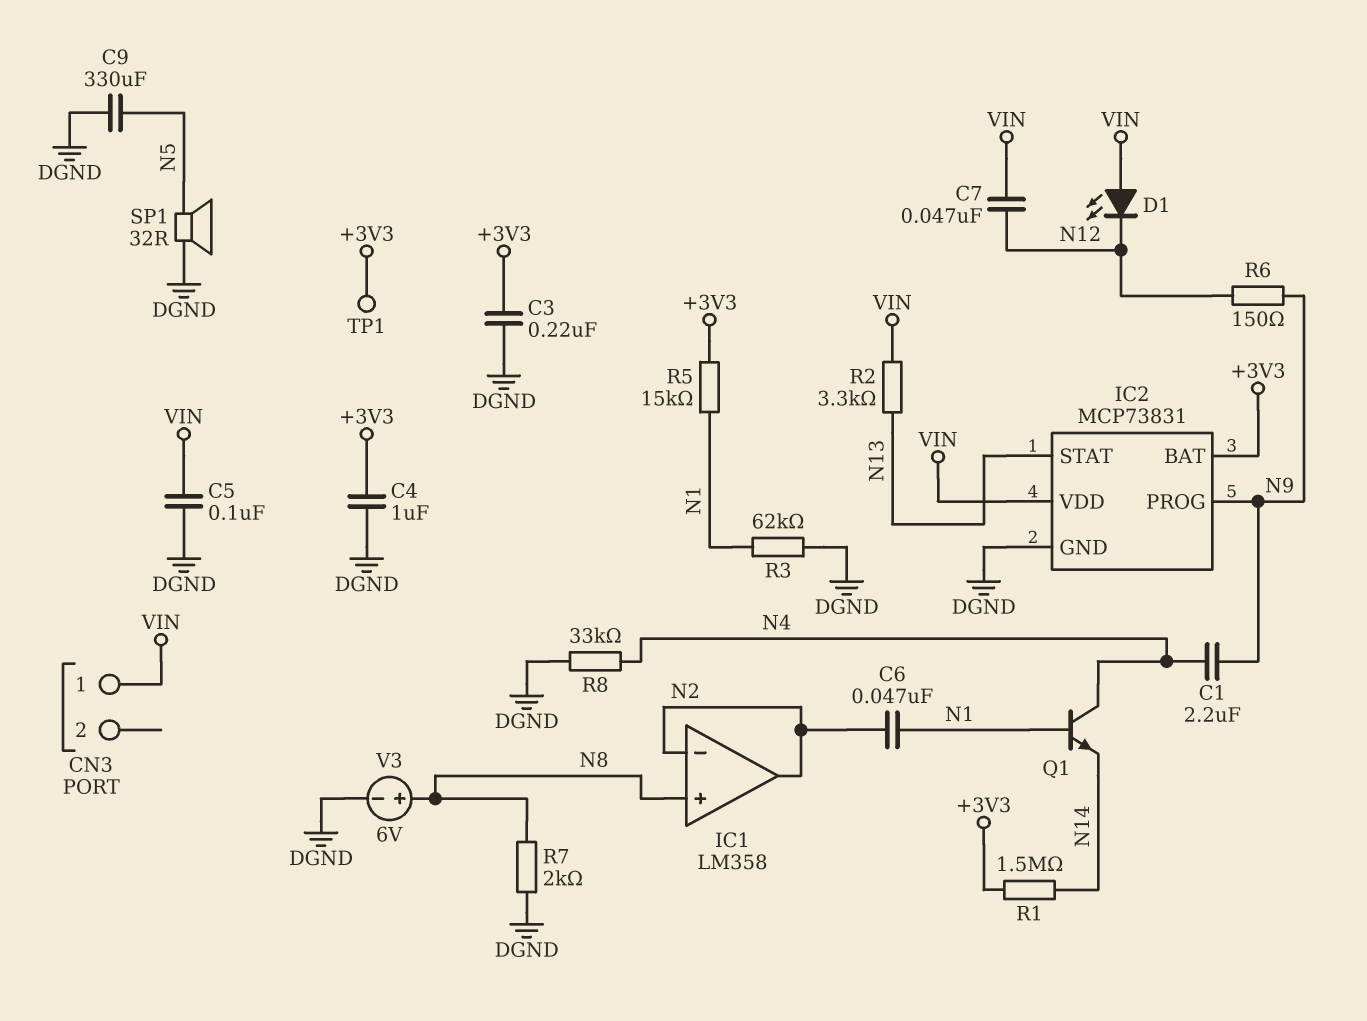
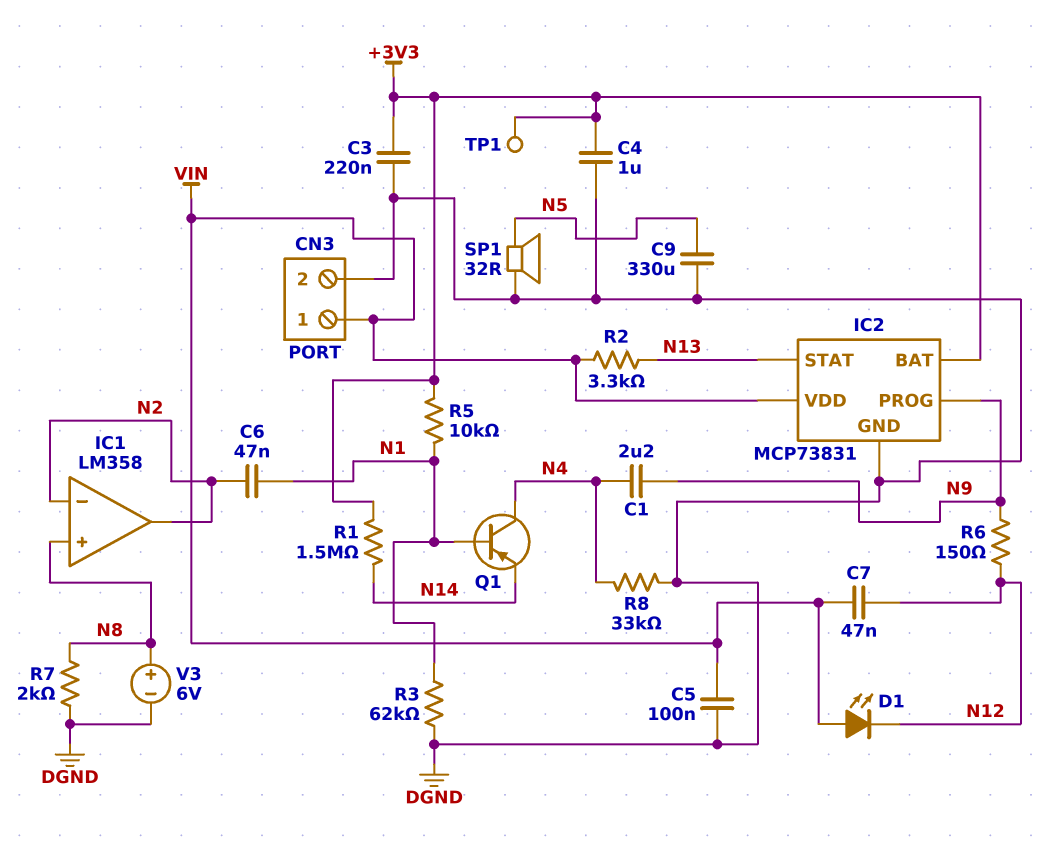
CN3 pin 2: none -> DGND
Q1: NPN (B N1, C N4, E N14) -> PNP (B N1, C N4, E N14)
R5: 15k (+3V3, N1) -> 10k (+3V3, N1)

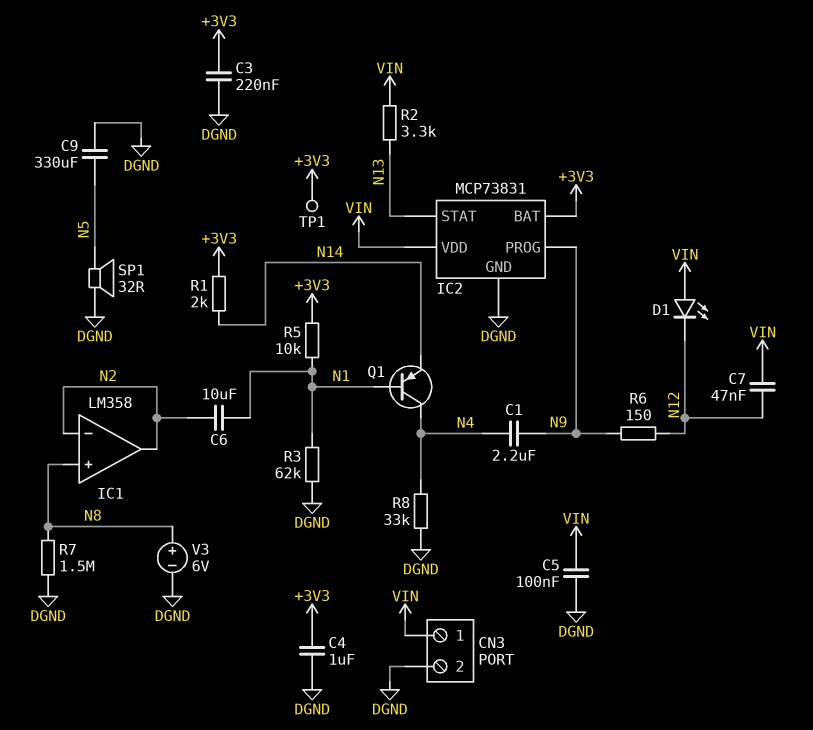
C6: 47nF (N1, N2) -> 10uF (N1, N2)
R1: 1.5M (+3V3, N14) -> 2k (+3V3, N14)
R7: 2k (DGND, N8) -> 1.5M (DGND, N8)

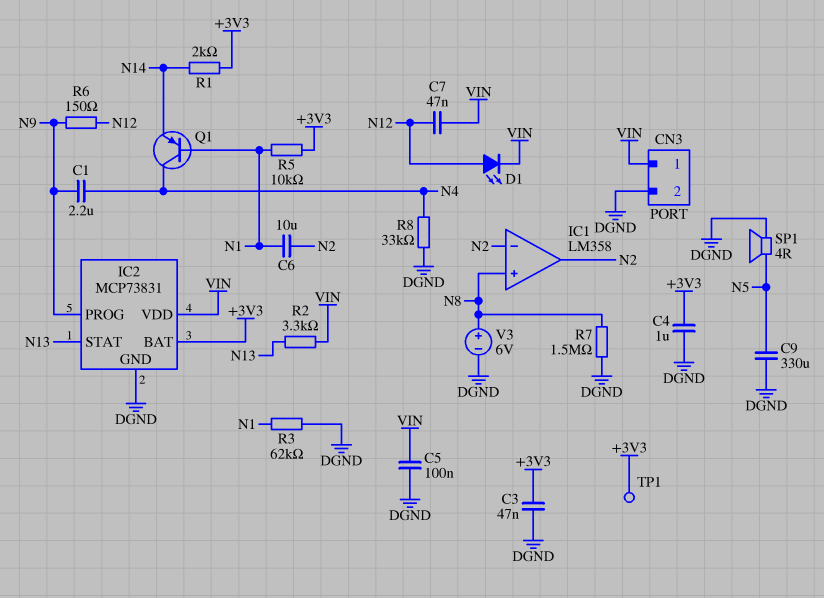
C3: 220nF (+3V3, DGND) -> 47nF (+3V3, DGND)
D1: LED (A VIN, K N12) -> LED (A N12, K VIN)
SP1: speaker 32R (DGND, N5) -> speaker 4R (DGND, N5)

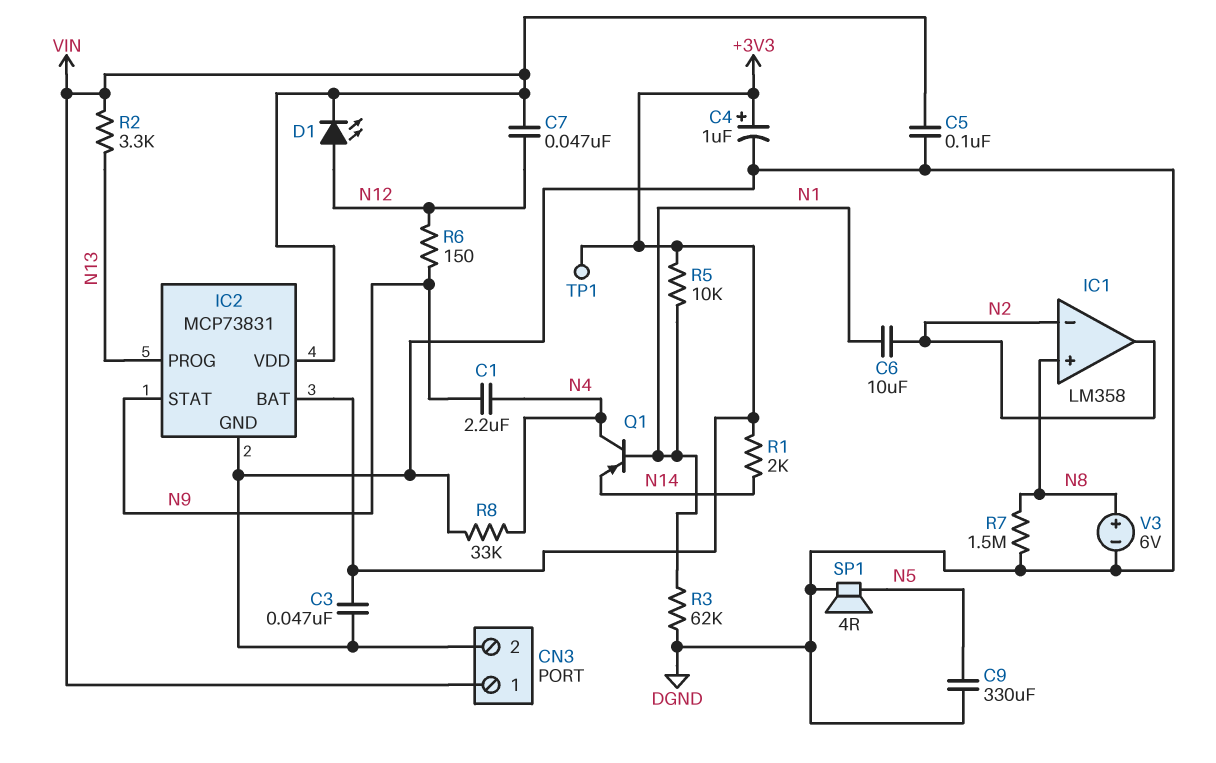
C4: 1uF (+3V3, DGND) -> 1uF (plus +3V3, minus DGND)
IC2 pin PROG: N9 -> N13
IC2 pin STAT: N13 -> N9

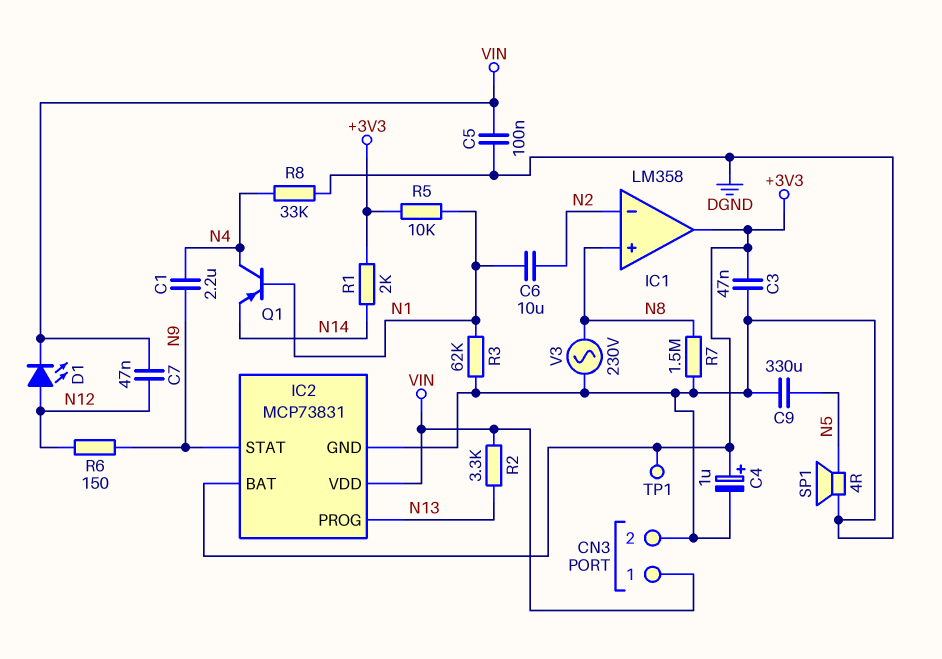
IC1 pin out: N2 -> +3V3
V3: 6V (plus N8, minus DGND) -> AC 230V (DGND, N8)

